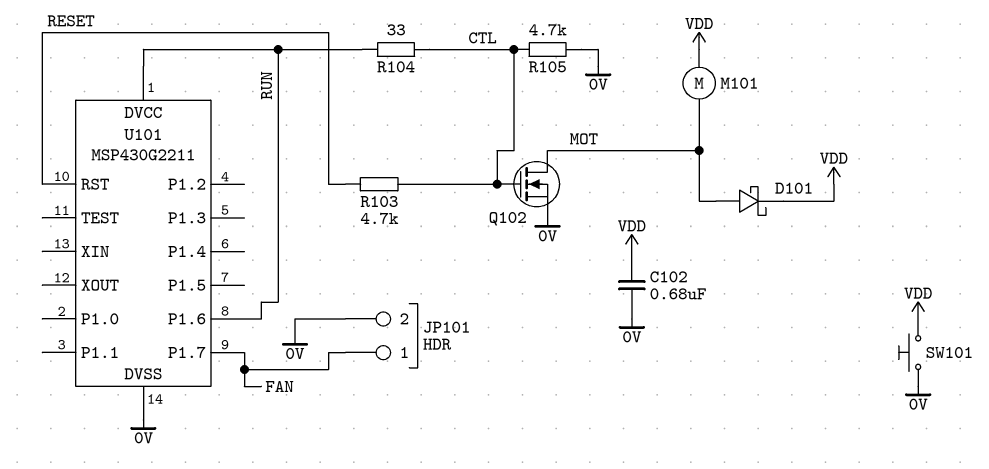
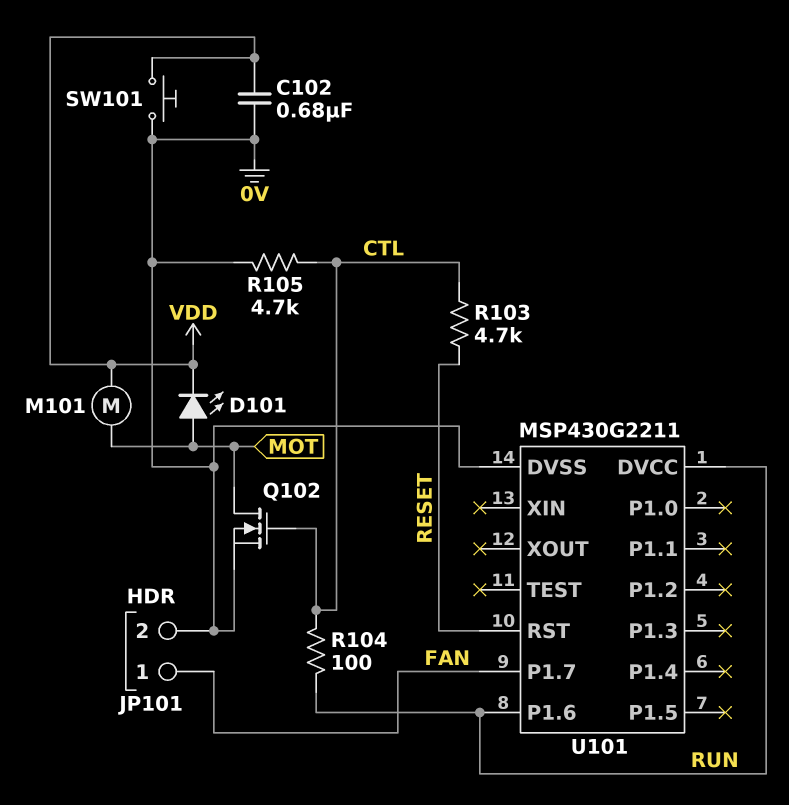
D101: schottky (A MOT, K VDD) -> LED (A MOT, K VDD)
R104: 33 (CTL, RUN) -> 100 (CTL, RUN)

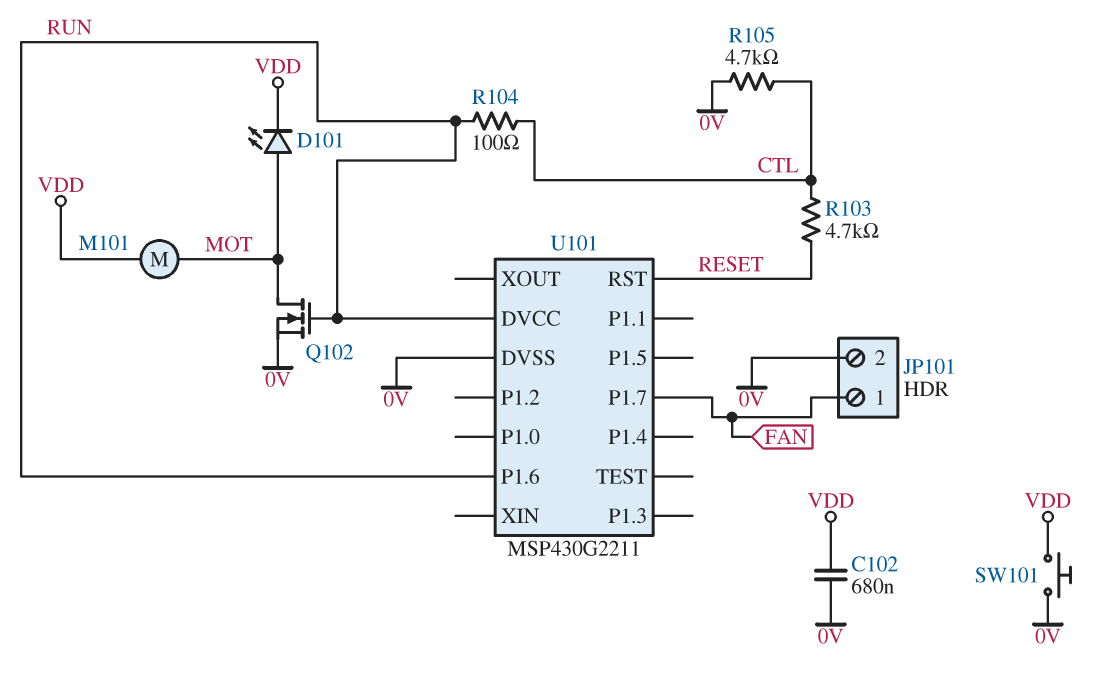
Q102: NMOS (G CTL, D MOT, S 0V) -> NMOS (G RUN, D MOT, S 0V)

